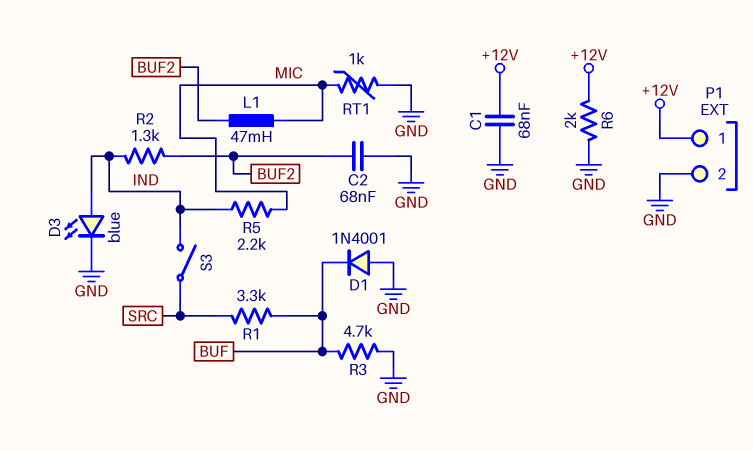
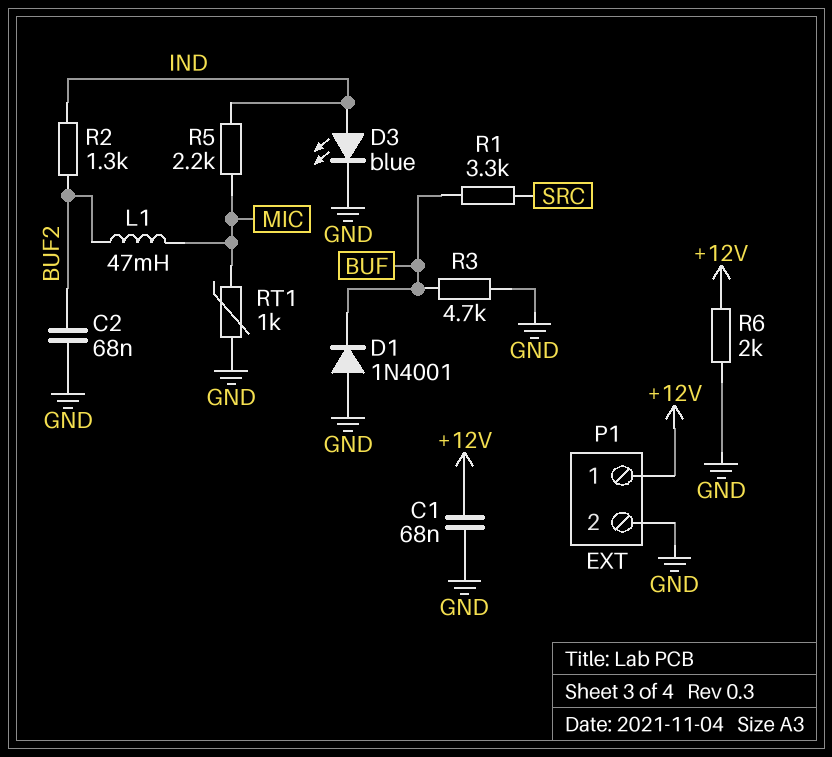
S3: switch (IND, SRC) -> none

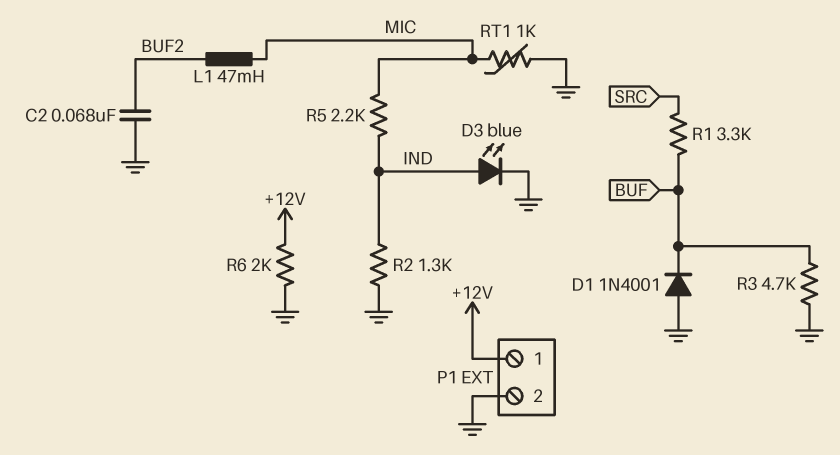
C1: 68nF (+12V, GND) -> none
R2: 1.3k (BUF2, IND) -> 1.3k (GND, IND)

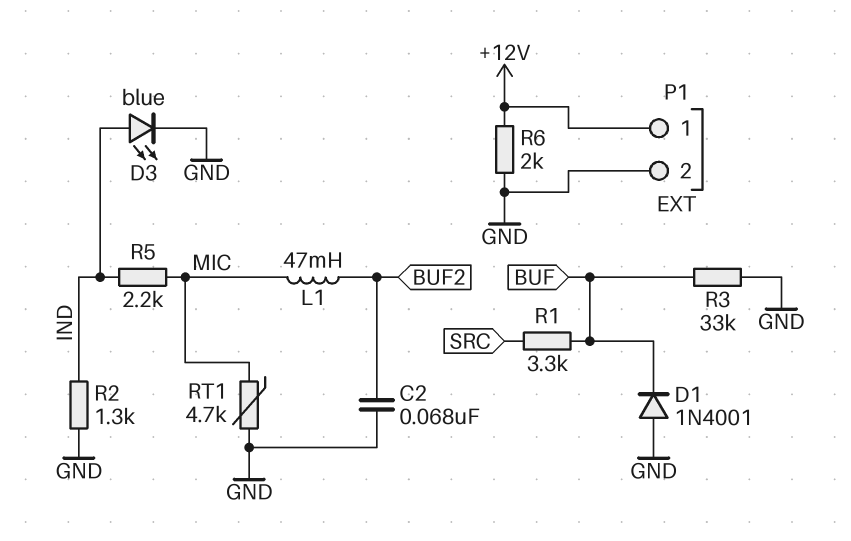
R3: 4.7k (BUF, GND) -> 33k (BUF, GND)
RT1: 1k (GND, MIC) -> 4.7k (GND, MIC)

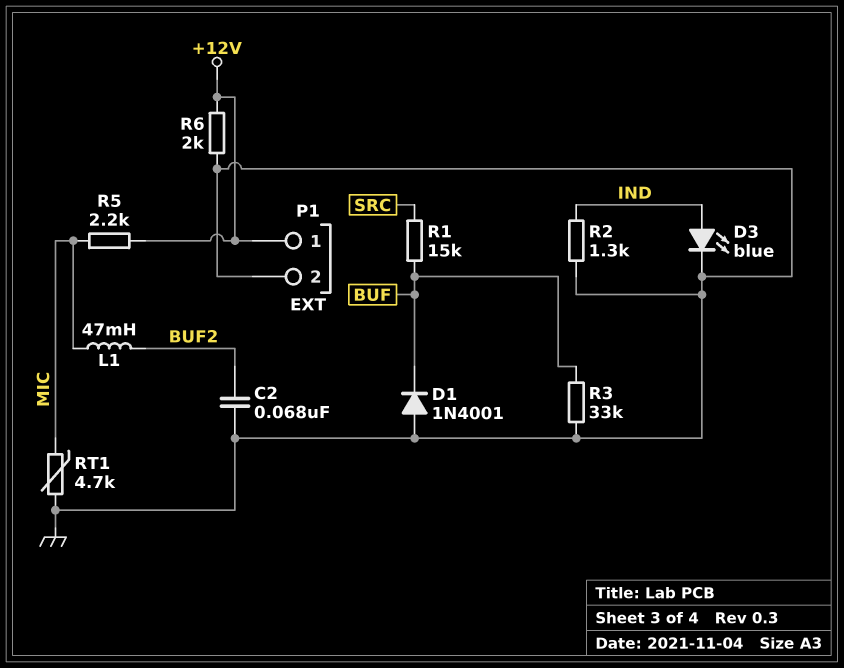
R1: 3.3k (BUF, SRC) -> 15k (BUF, SRC)
R5: 2.2k (IND, MIC) -> 2.2k (+12V, MIC)

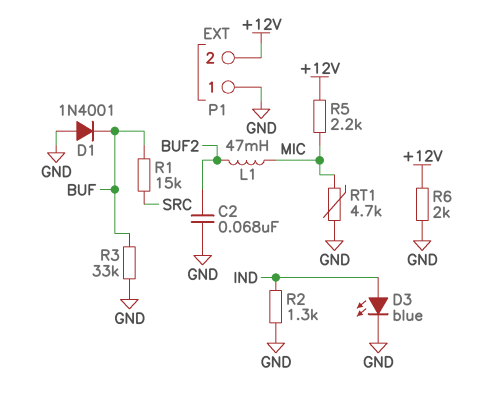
P1 pin 1: +12V -> GND
P1 pin 2: GND -> +12V

